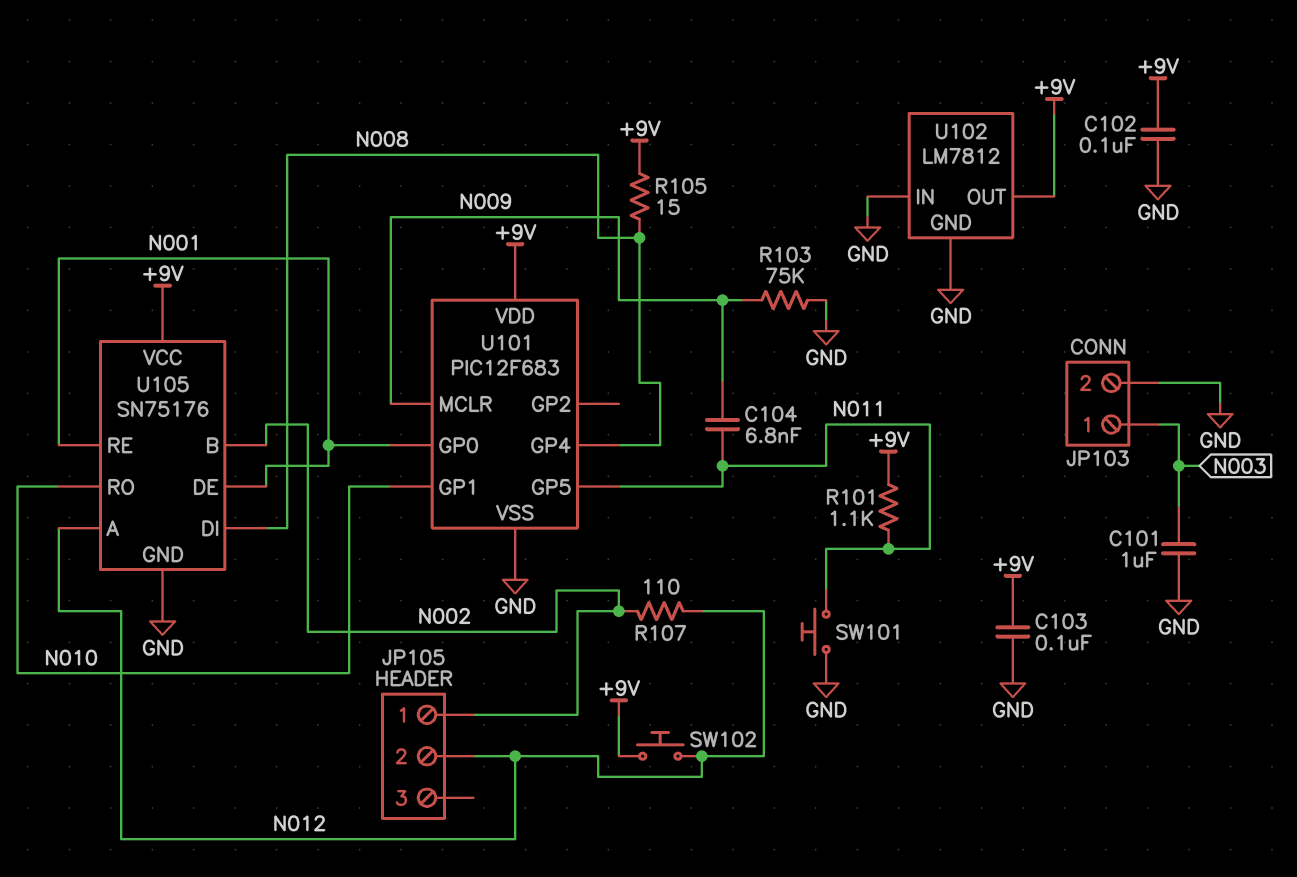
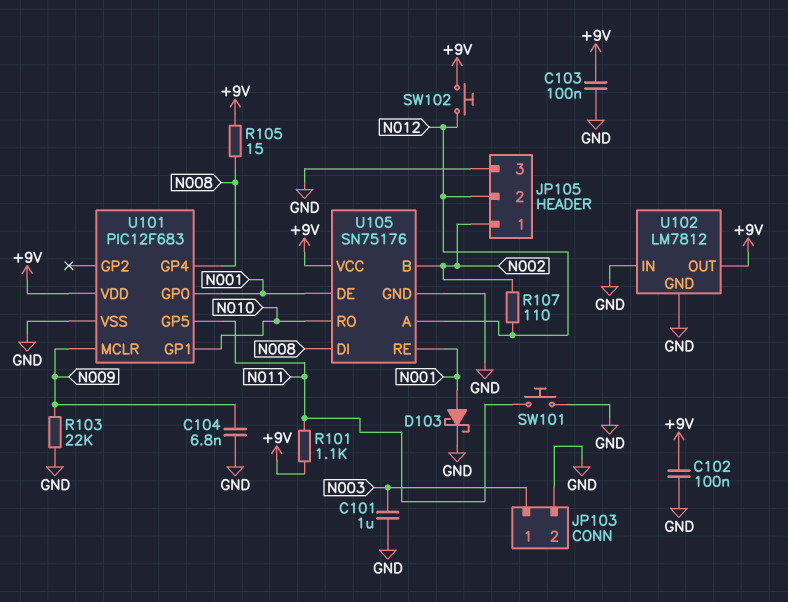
C104: 6.8nF (N009, N011) -> 6.8nF (GND, N009)
D103: none -> schottky (A N001, K GND)
JP105 pin 3: none -> GND
R103: 75k (GND, N009) -> 22k (GND, N009)

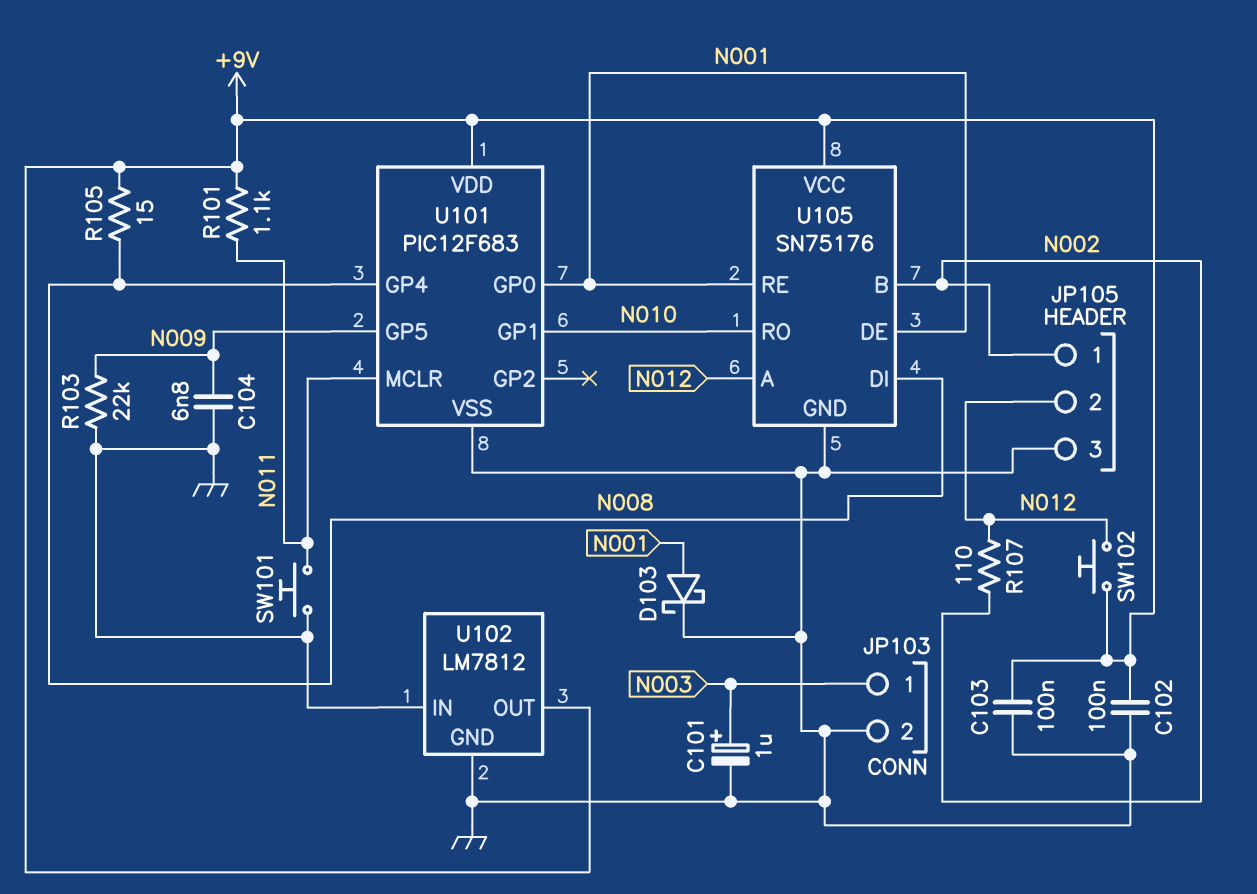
C101: 1uF (GND, N003) -> 1uF (plus N003, minus GND)
U101 pin GP5: N011 -> N009
U101 pin MCLR: N009 -> N011

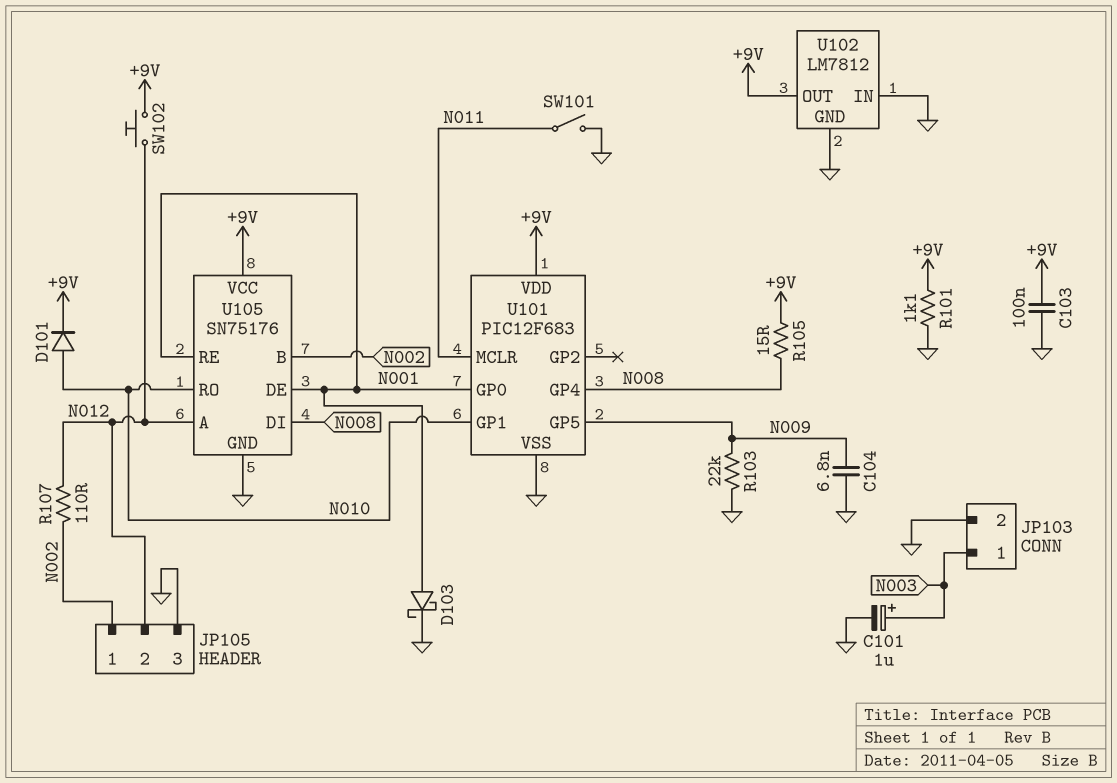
C102: 100nF (+9V, GND) -> none
D101: none -> diode (A N010, K +9V)
R101: 1.1k (+9V, N011) -> 1.1k (+9V, GND)
SW101: button (GND, N011) -> switch (GND, N011)

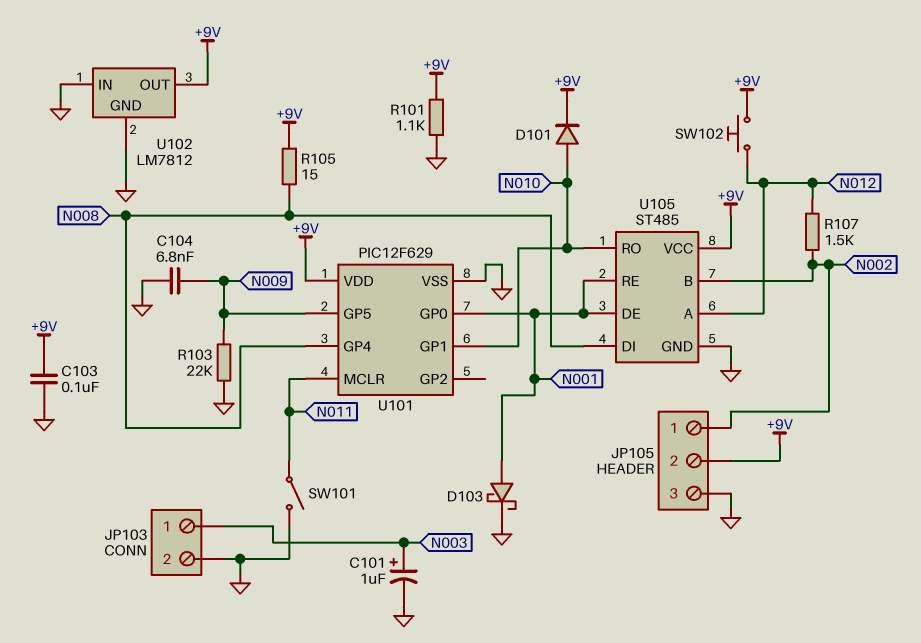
JP105 pin 2: N012 -> +9V
R107: 110 (N002, N012) -> 1.5k (N002, N012)
U101: PIC12F683 -> PIC12F629
U105: SN75176 -> ST485

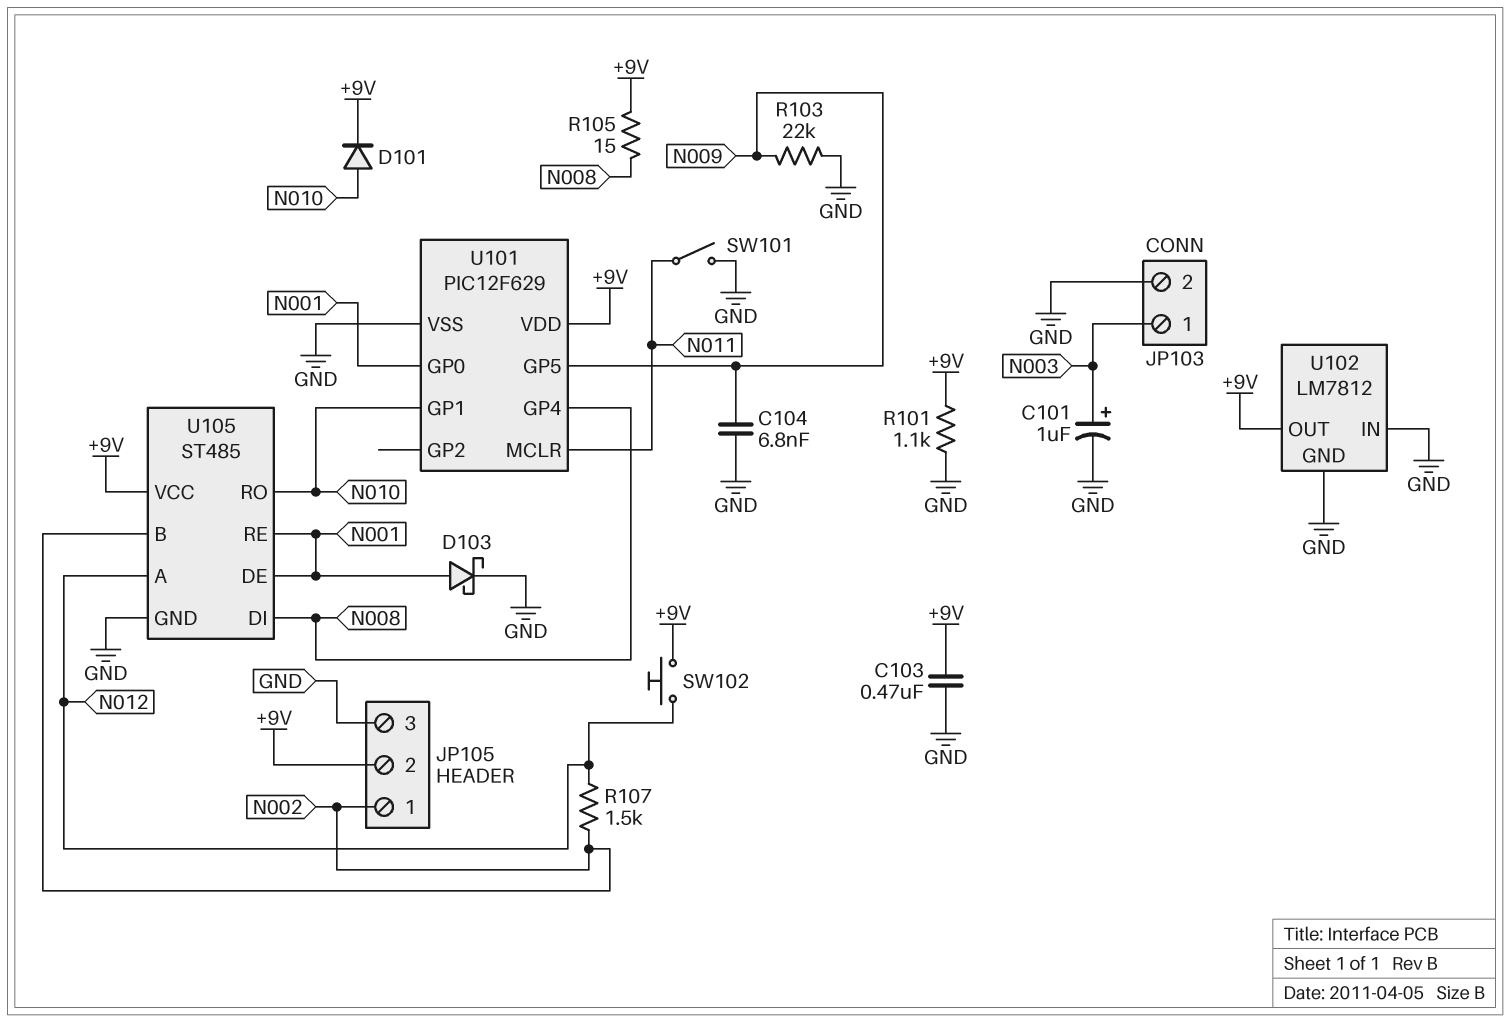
C103: 100nF (+9V, GND) -> 470nF (+9V, GND)

